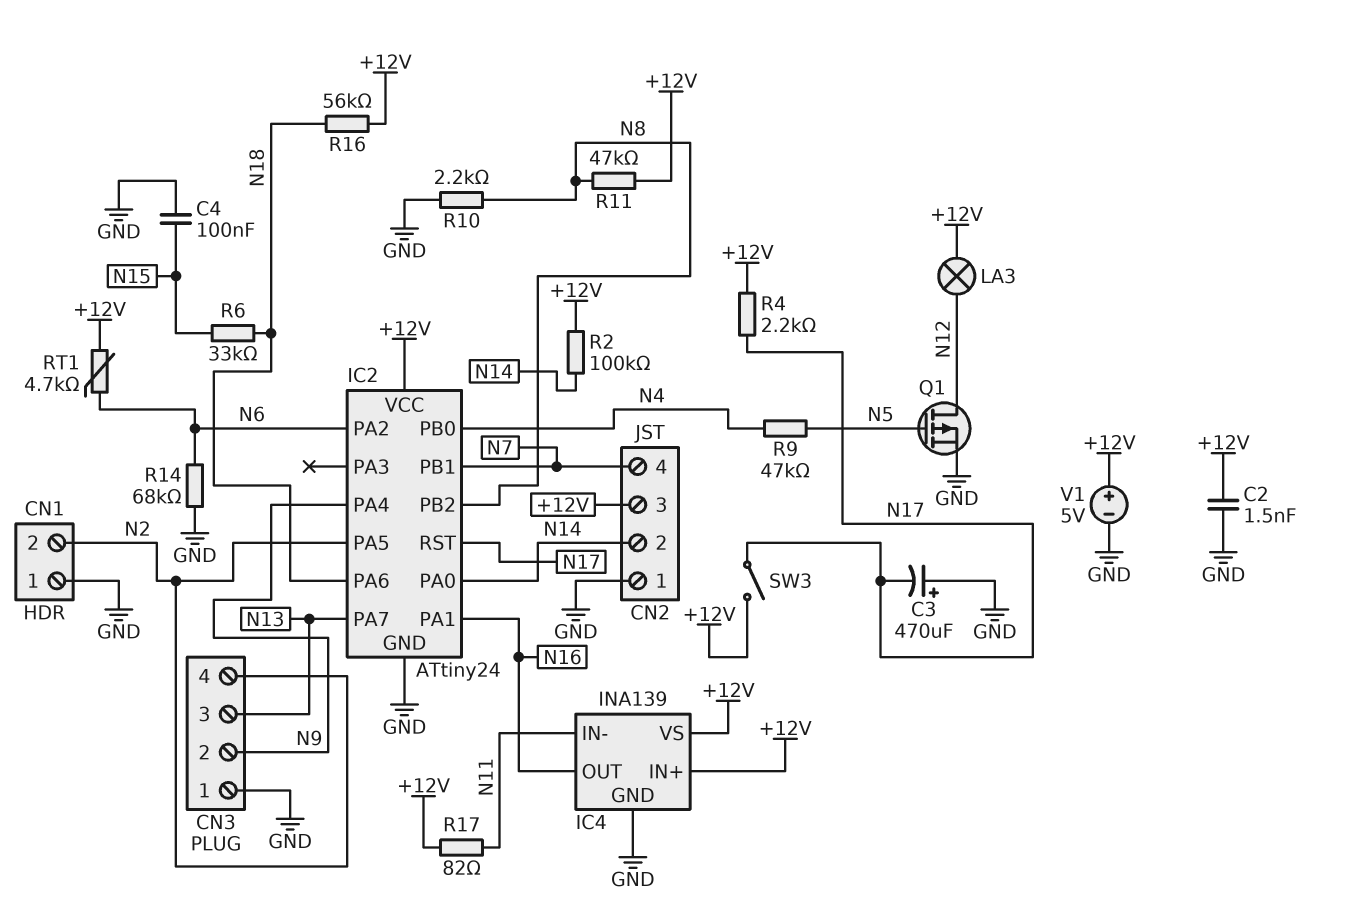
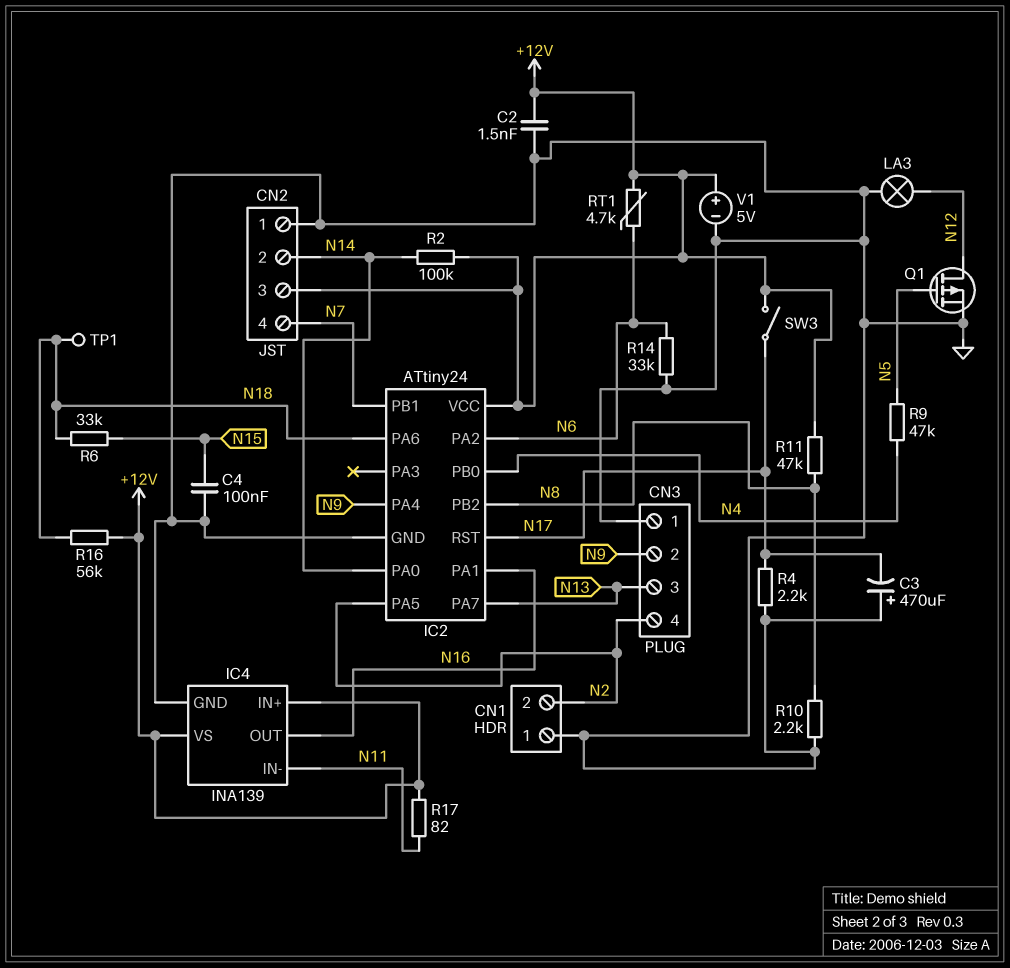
LA3: lamp (+12V, N12) -> lamp (GND, N12)
R4: 2.2k (+12V, N17) -> 2.2k (GND, N17)
R14: 68k (GND, N6) -> 33k (GND, N6)
TP1: none -> test point (N18)

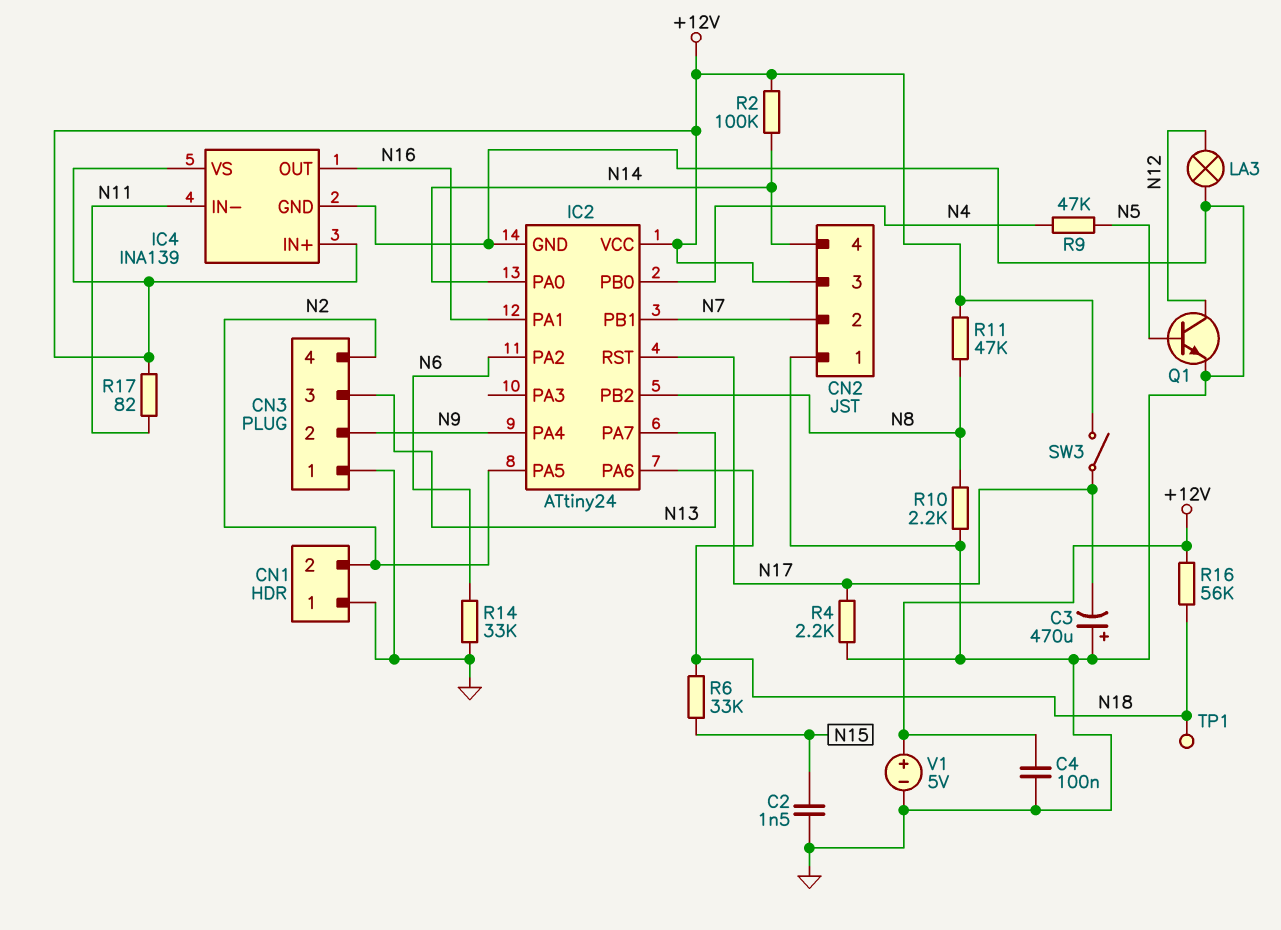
C2: 1.5nF (+12V, GND) -> 1.5nF (GND, N15)
C4: 100nF (GND, N15) -> 100nF (+12V, GND)
CN2 pin 2: N14 -> N7
CN2 pin 4: N7 -> N14
Q1: PMOS (G N5, D N12, S GND) -> NPN (B N5, C N12, E GND)
RT1: 4.7k (+12V, N6) -> none

